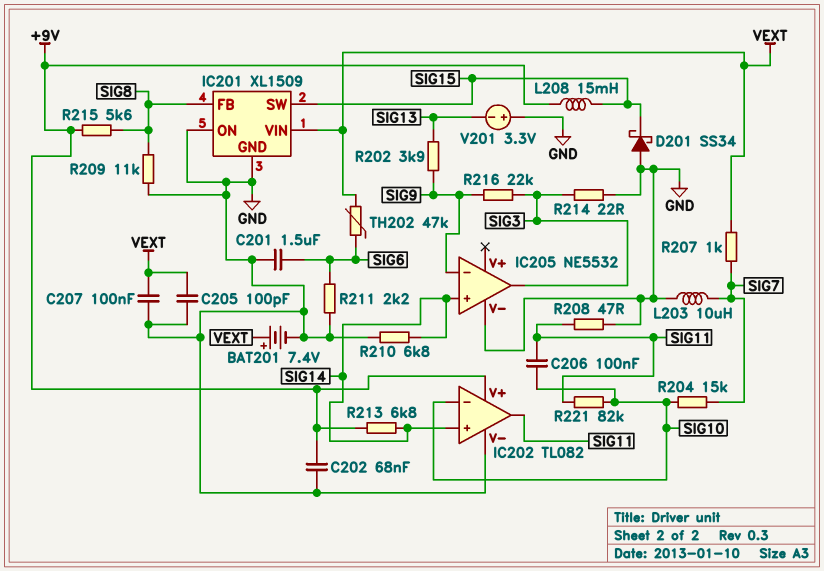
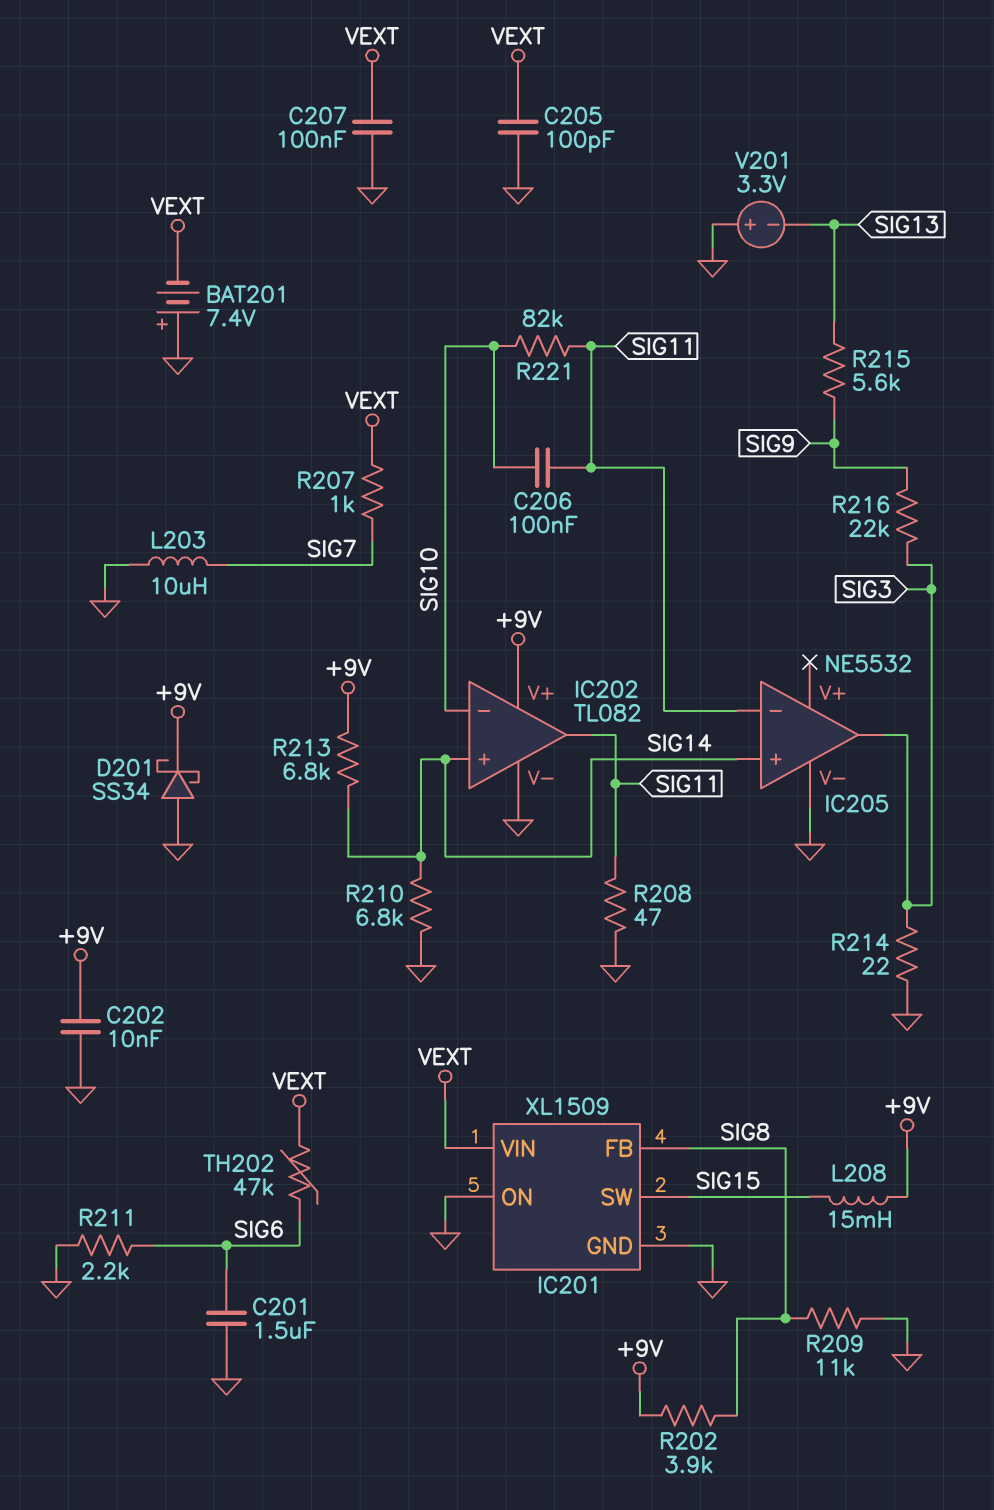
BAT201: 7.4V (plus VEXT, minus GND) -> 7.4V (plus GND, minus VEXT)
C202: 68nF (+9V, GND) -> 10nF (+9V, GND)
D201: schottky SS34 (A GND, K SIG15) -> schottky SS34 (A GND, K +9V)
IC205 pin in-: SIG9 -> SIG11
R202: 3.9k (SIG9, SIG13) -> 3.9k (+9V, SIG8)
R204: 15k (SIG7, SIG10) -> none
R215: 5.6k (+9V, SIG8) -> 5.6k (SIG9, SIG13)

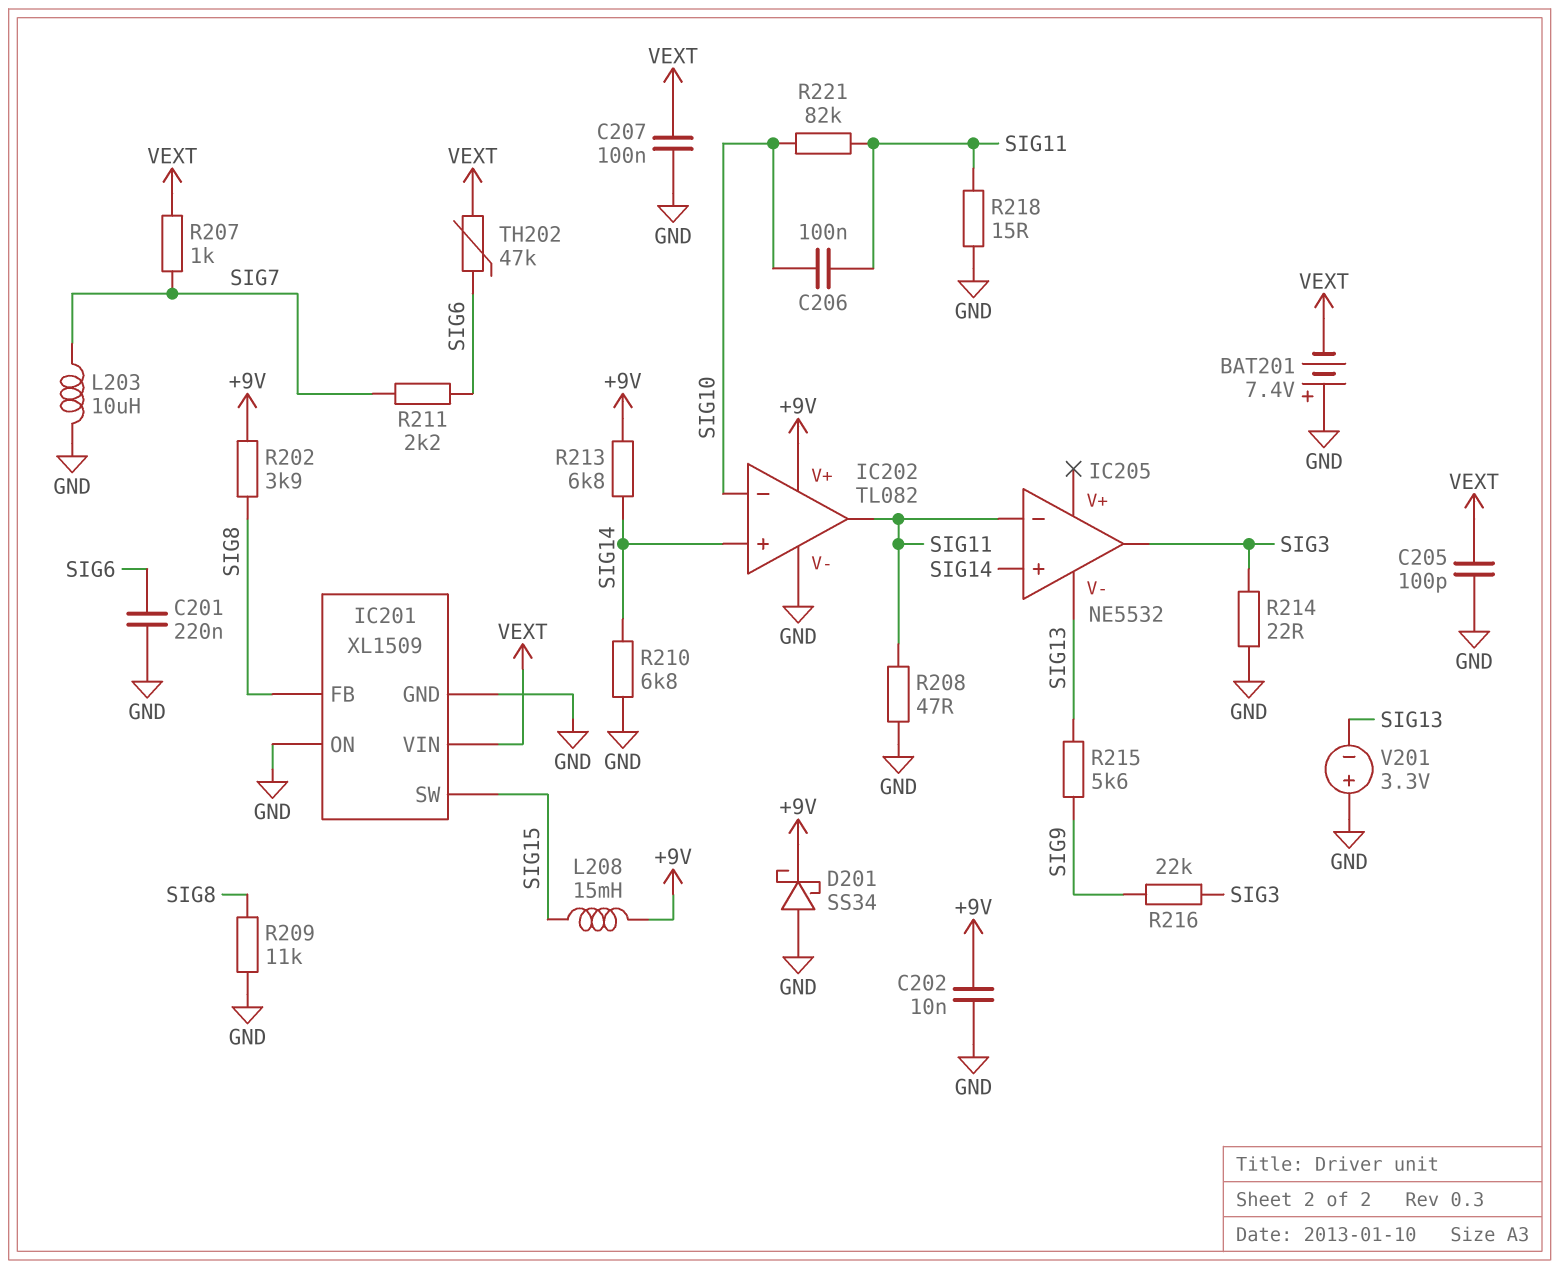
C201: 1.5uF (GND, SIG6) -> 220nF (GND, SIG6)
IC205 pin V-: GND -> SIG13
R211: 2.2k (GND, SIG6) -> 2.2k (SIG6, SIG7)
R218: none -> 15 (GND, SIG11)

